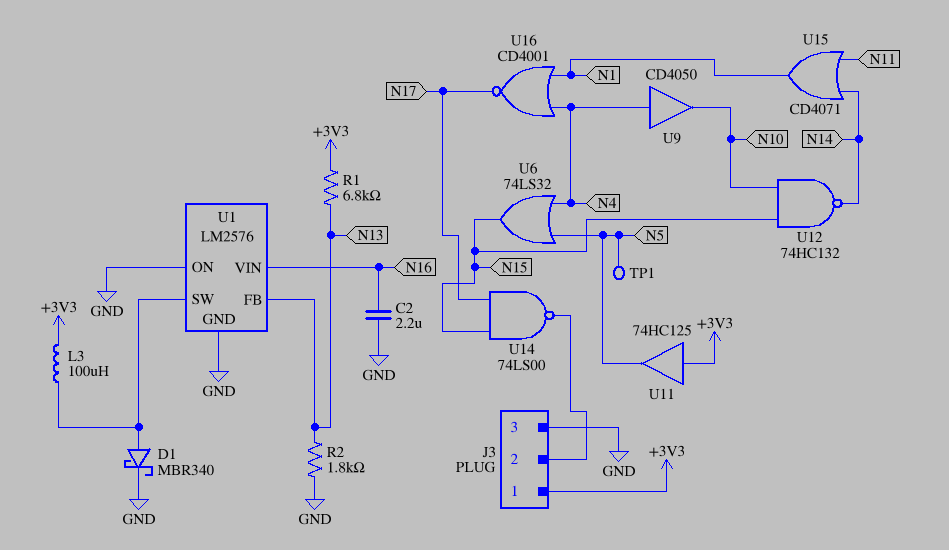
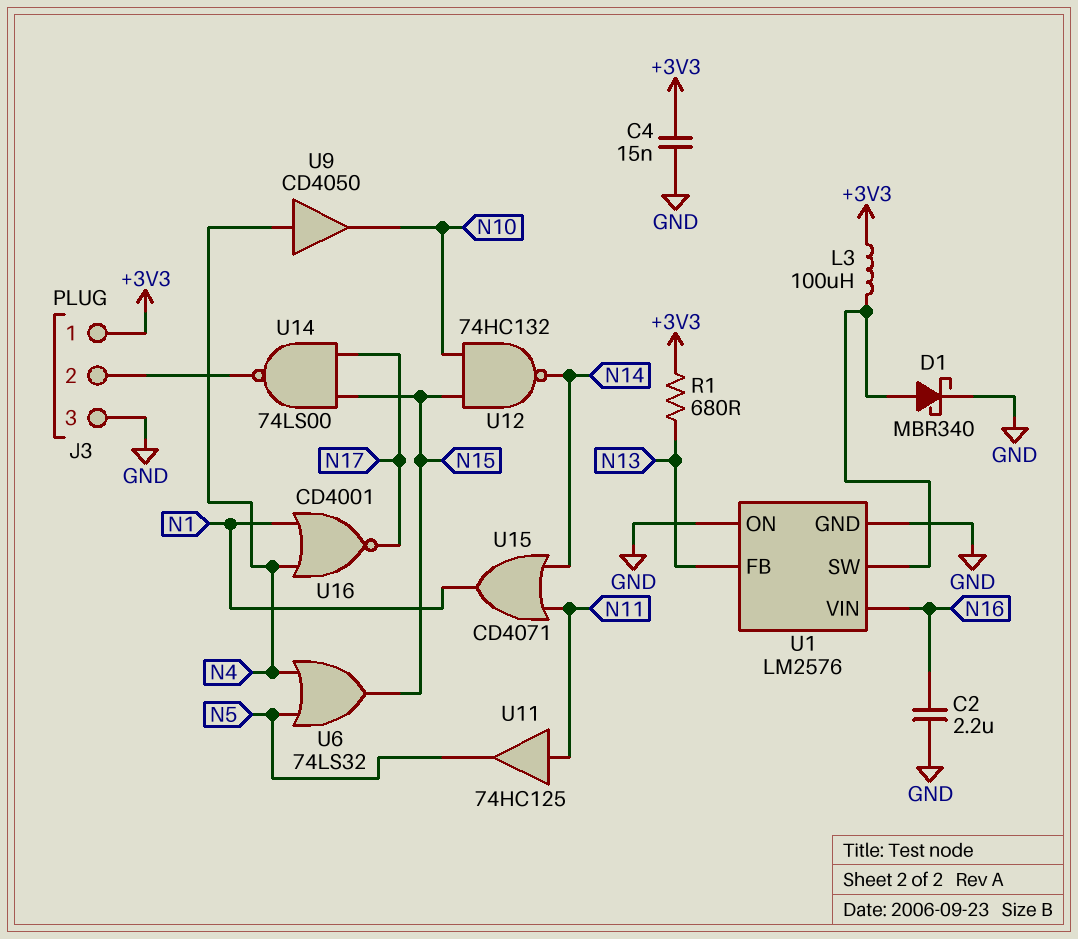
C4: none -> 15nF (+3V3, GND)
R1: 6.8k (+3V3, N13) -> 680 (+3V3, N13)
R2: 1.8k (GND, N13) -> none
TP1: test point (N5) -> none
U11: buffer 74HC125 (in +3V3, out N5) -> buffer 74HC125 (in N11, out N5)

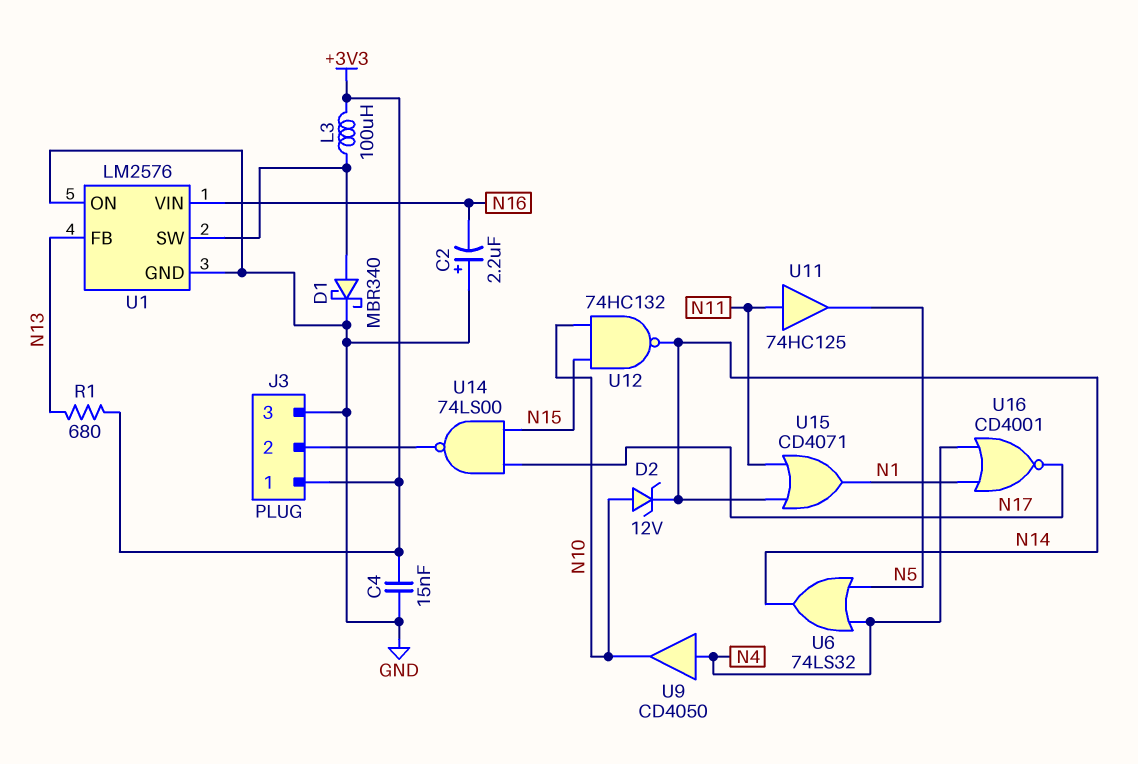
C2: 2.2uF (GND, N16) -> 2.2uF (plus GND, minus N16)
D2: none -> zener 12V (A N10, K N14)
U6: OR 74LS32 (in N4, in N5, out N15) -> OR 74LS32 (in N4, in N5, out N14)

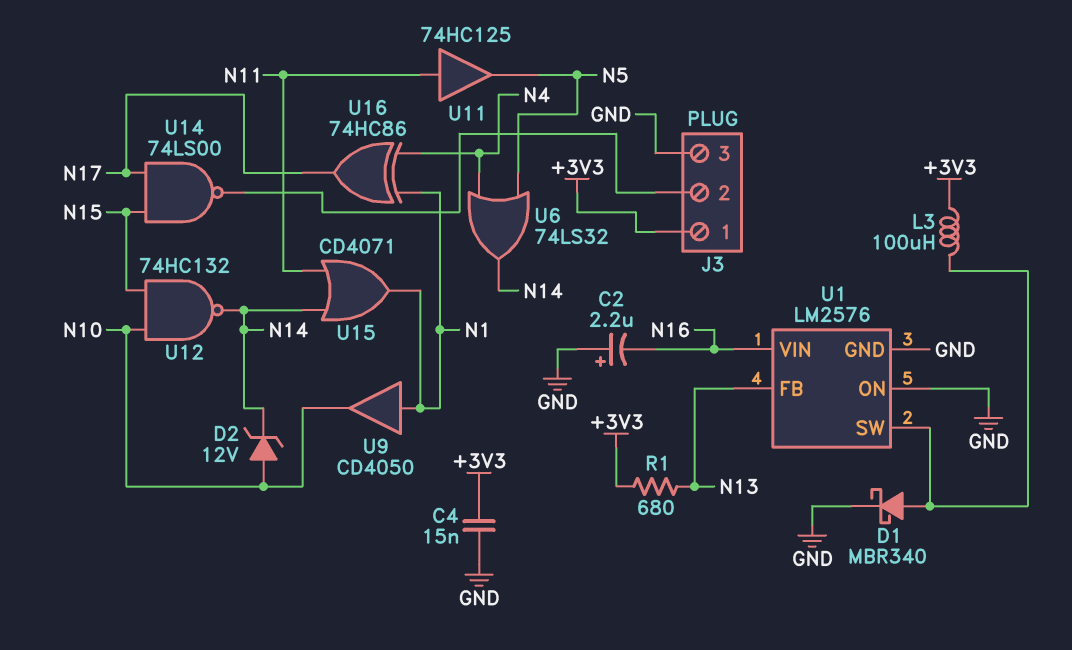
U9: buffer CD4050 (in N4, out N10) -> buffer CD4050 (in N1, out N10)
U16: NOR CD4001 (in N1, in N4, out N17) -> XOR 74HC86 (in N1, in N4, out N17)

